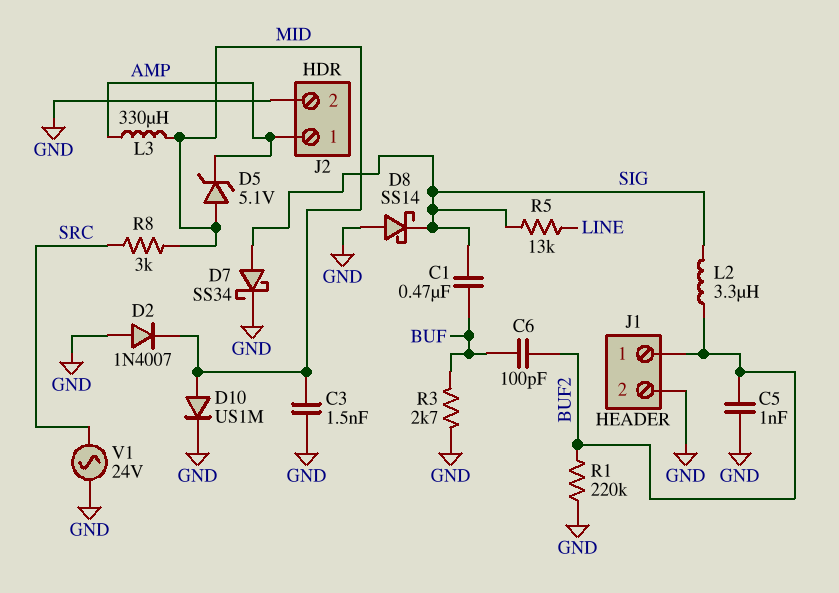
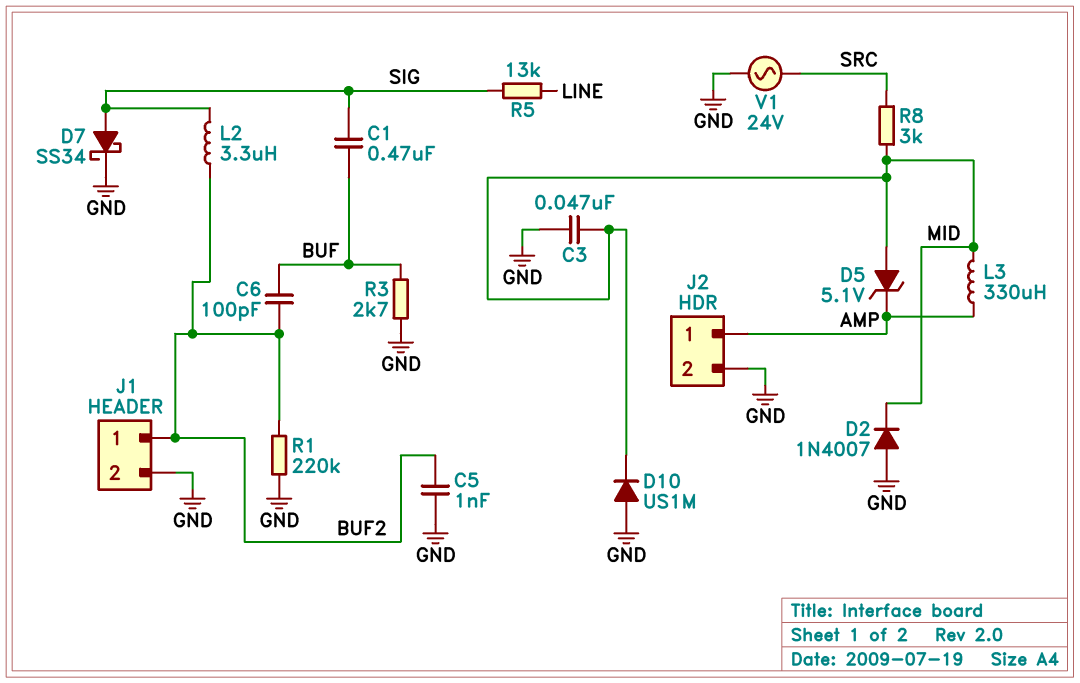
C3: 1.5nF (GND, MID) -> 47nF (GND, MID)
D8: schottky SS14 (A GND, K SIG) -> none
D10: diode US1M (A MID, K GND) -> diode US1M (A GND, K MID)

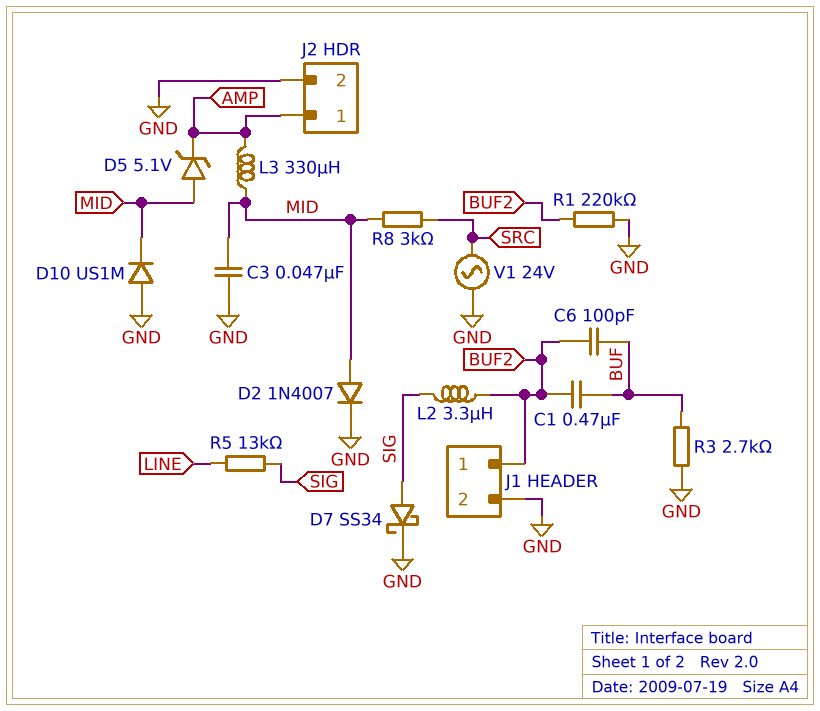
C1: 470nF (BUF, SIG) -> 470nF (BUF, BUF2)
C5: 1nF (BUF2, GND) -> none
D2: diode 1N4007 (A GND, K MID) -> diode 1N4007 (A MID, K GND)

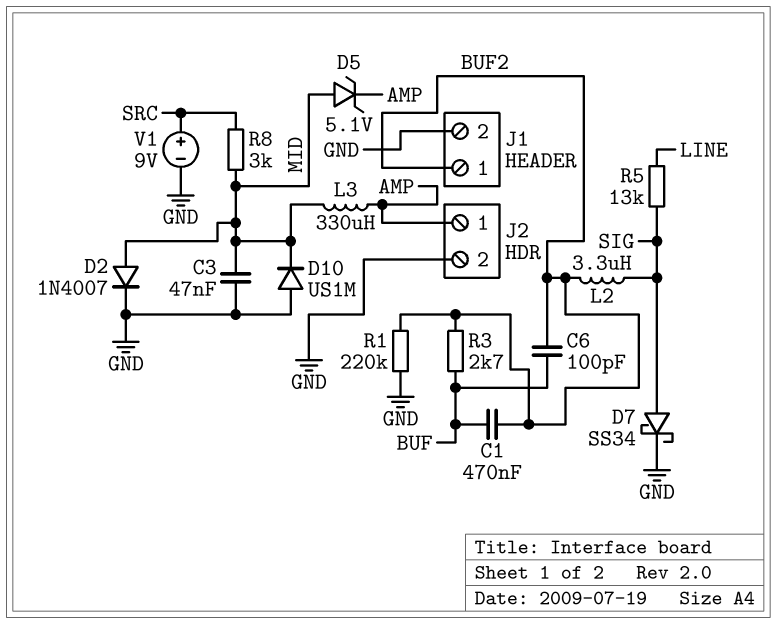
R3: 2.7k (BUF, GND) -> 2.7k (BUF, BUF2)
V1: AC 24V (GND, SRC) -> 9V (plus SRC, minus GND)

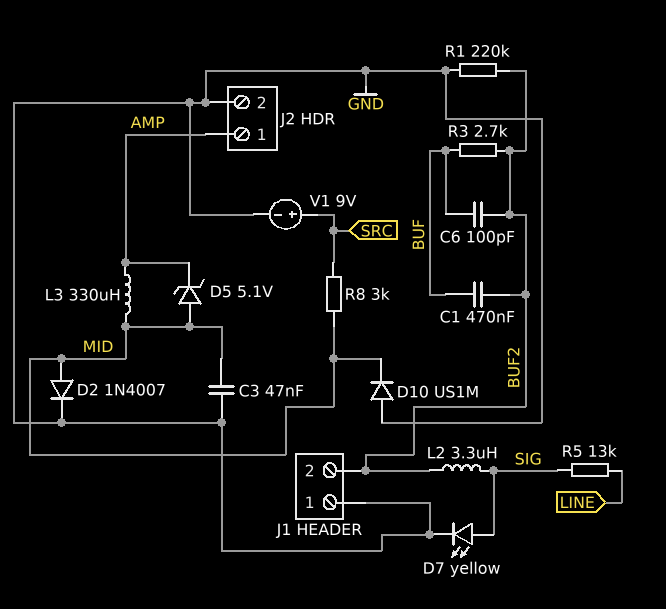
D7: schottky SS34 (A SIG, K GND) -> LED yellow (A SIG, K GND)
J1 pin 1: BUF2 -> GND
J1 pin 2: GND -> BUF2

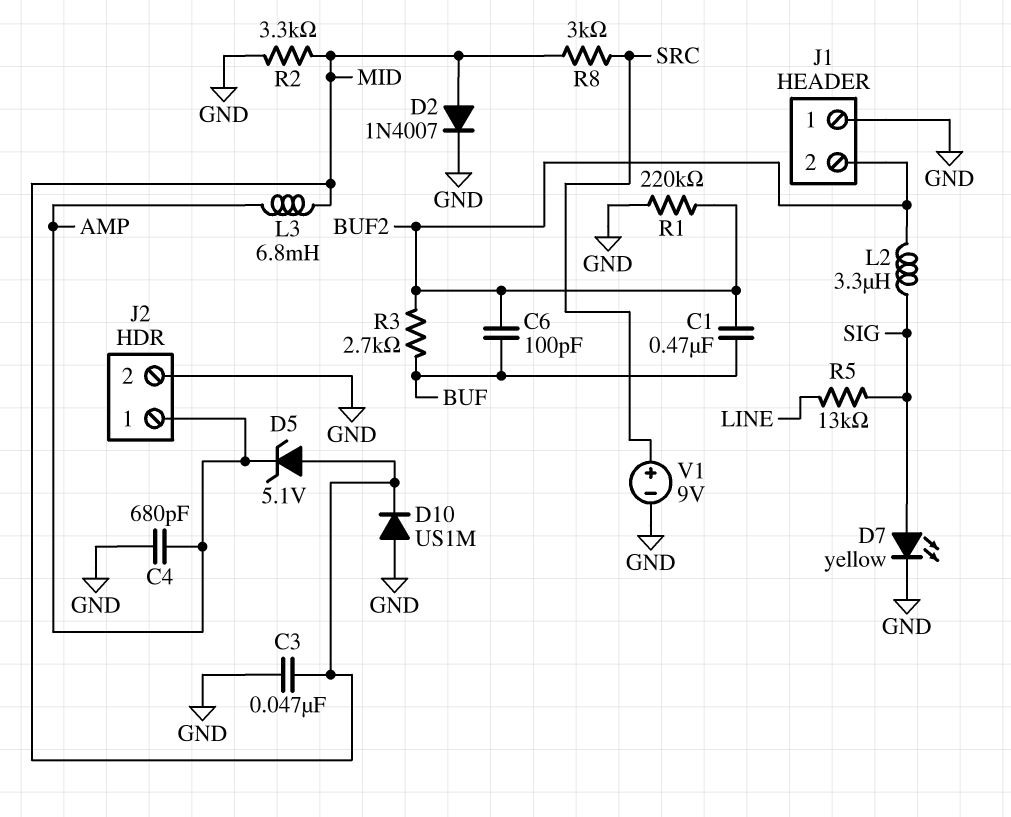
C4: none -> 680pF (AMP, GND)
L3: 330uH (AMP, MID) -> 6.8mH (AMP, MID)
R2: none -> 3.3k (GND, MID)

